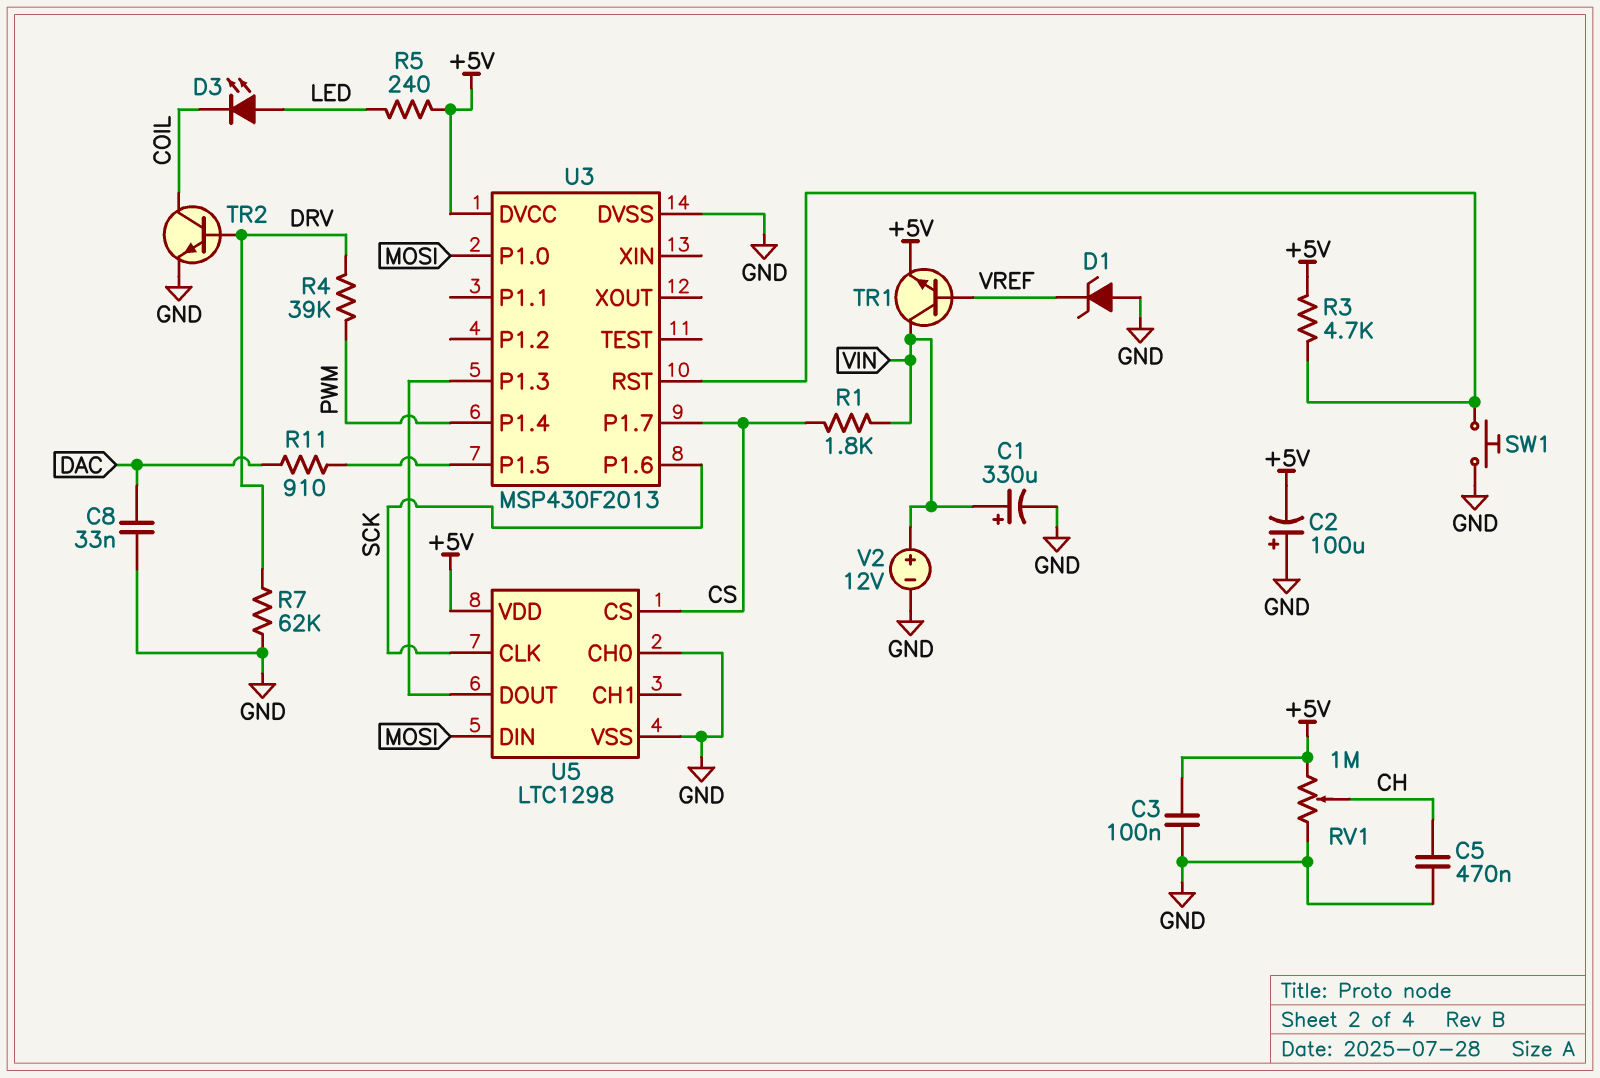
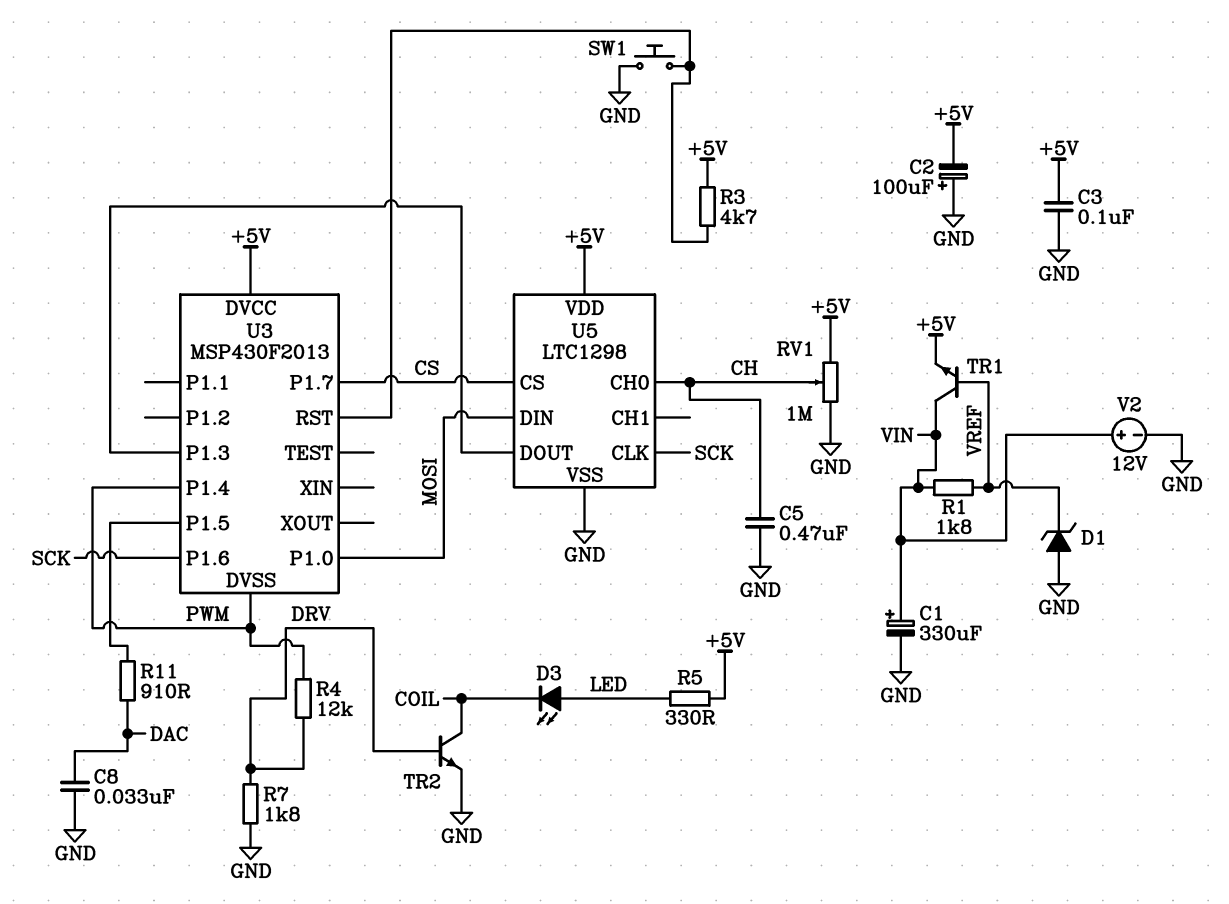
R1: 1.8k (CS, VIN) -> 1.8k (VIN, VREF)
R4: 39k (DRV, PWM) -> 12k (DRV, PWM)
R5: 240 (+5V, LED) -> 330 (+5V, LED)
R7: 62k (DRV, GND) -> 1.8k (DRV, GND)
U3 pin DVSS: GND -> PWM
U5 pin CH0: GND -> CH

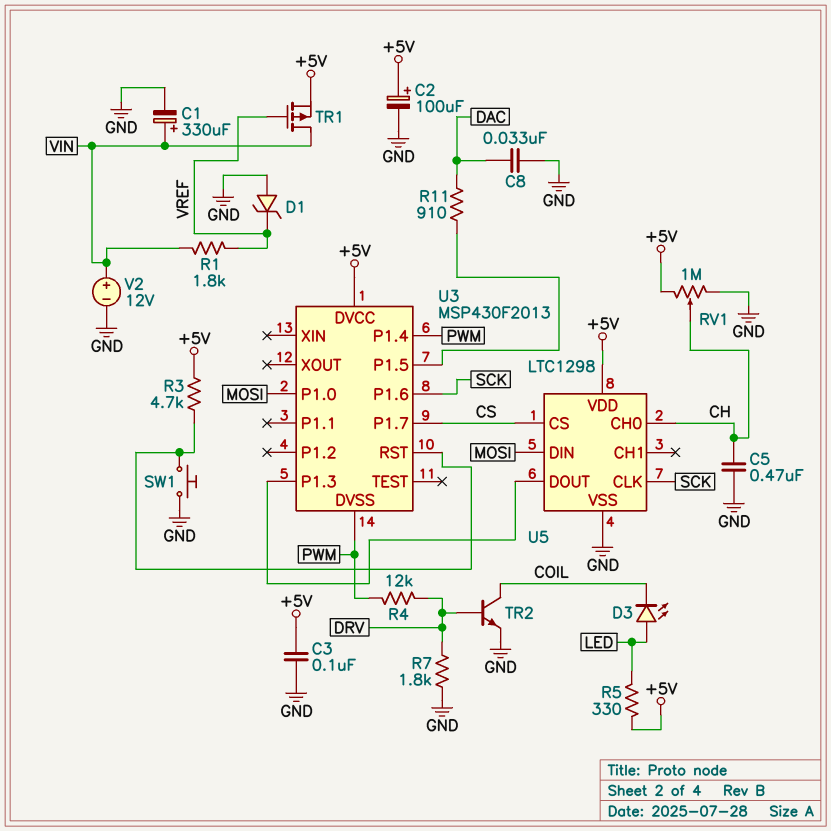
C2: 100uF (plus GND, minus +5V) -> 100uF (plus +5V, minus GND)
TR1: NPN (B VREF, C VIN, E +5V) -> PMOS (G VREF, D VIN, S +5V)

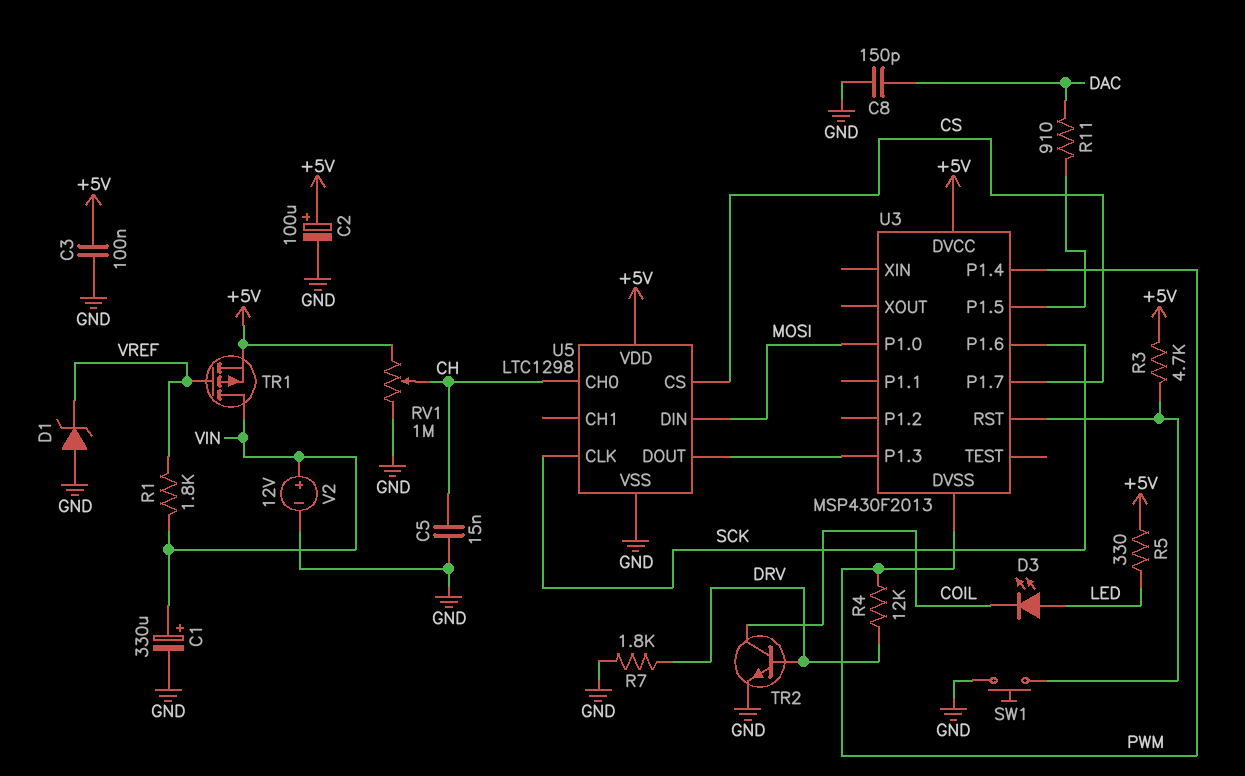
C5: 470nF (CH, GND) -> 15nF (CH, GND)
C8: 33nF (DAC, GND) -> 150pF (DAC, GND)

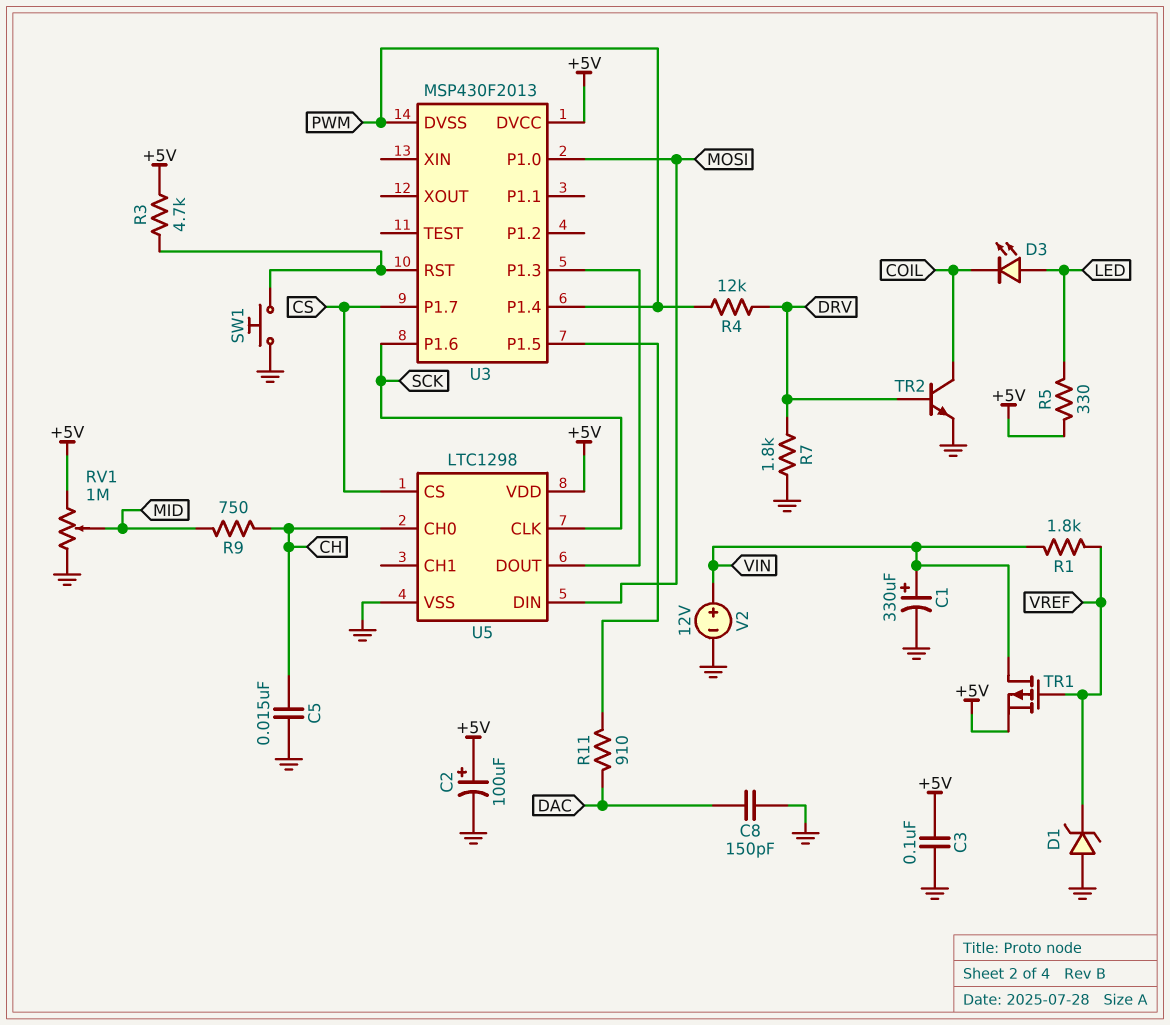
R9: none -> 750 (CH, MID)
RV1: 1M (+5V, GND, wiper CH) -> 1M (+5V, GND, wiper MID)

